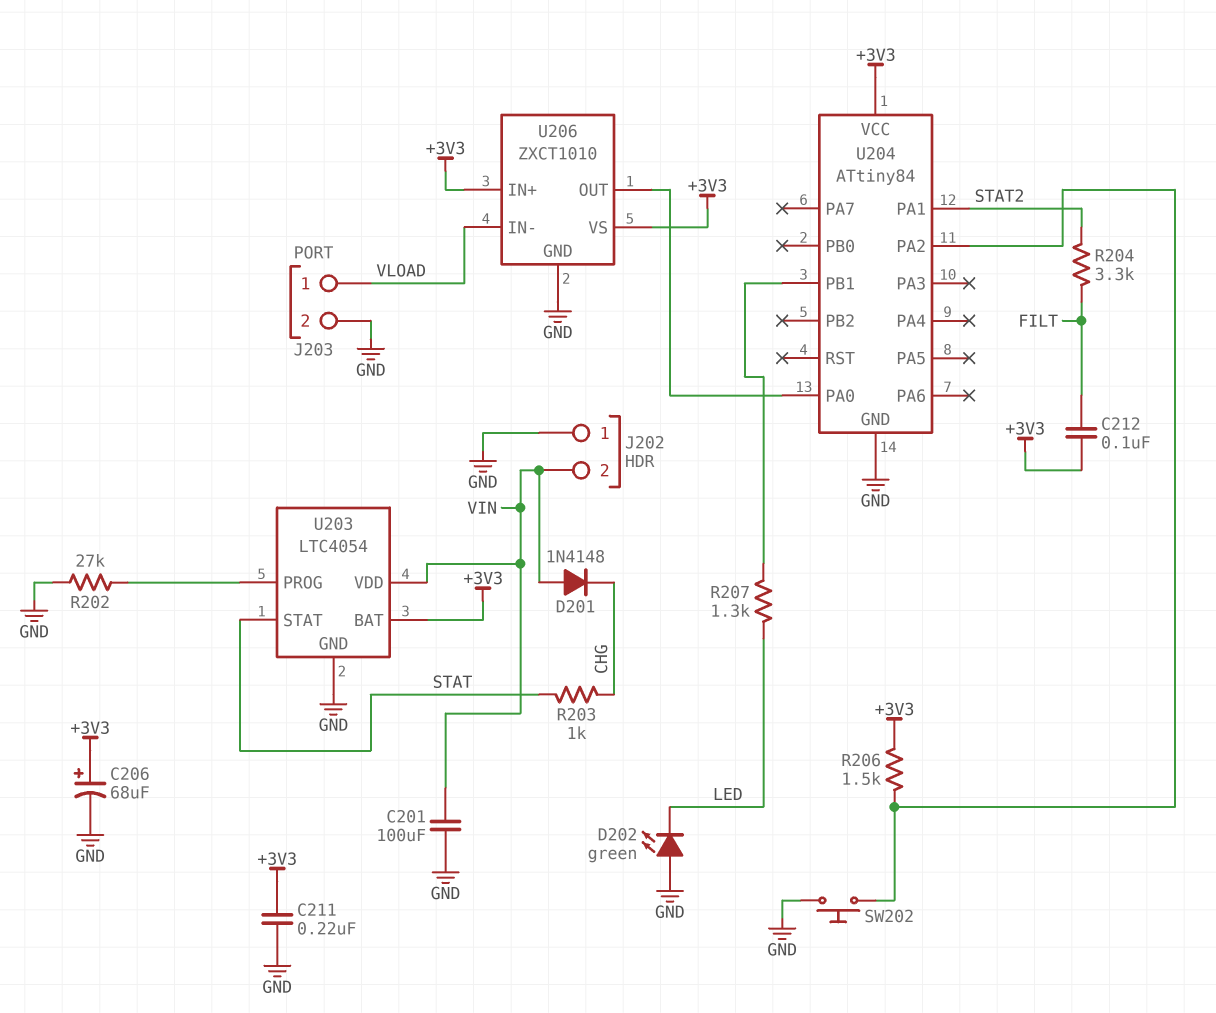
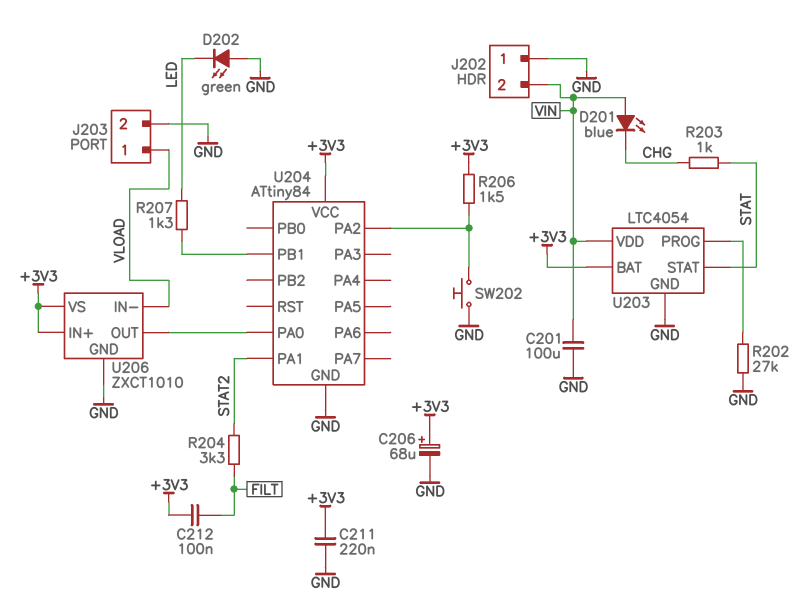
D201: diode 1N4148 (A VIN, K CHG) -> LED blue (A VIN, K CHG)

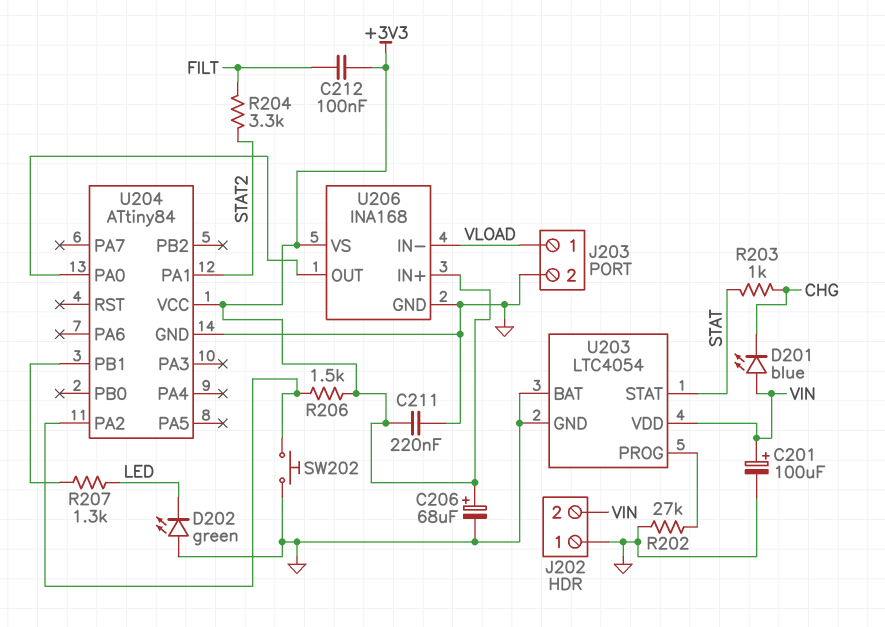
C201: 100uF (GND, VIN) -> 100uF (plus VIN, minus GND)
U203 pin BAT: +3V3 -> GND
U206: ZXCT1010 -> INA168

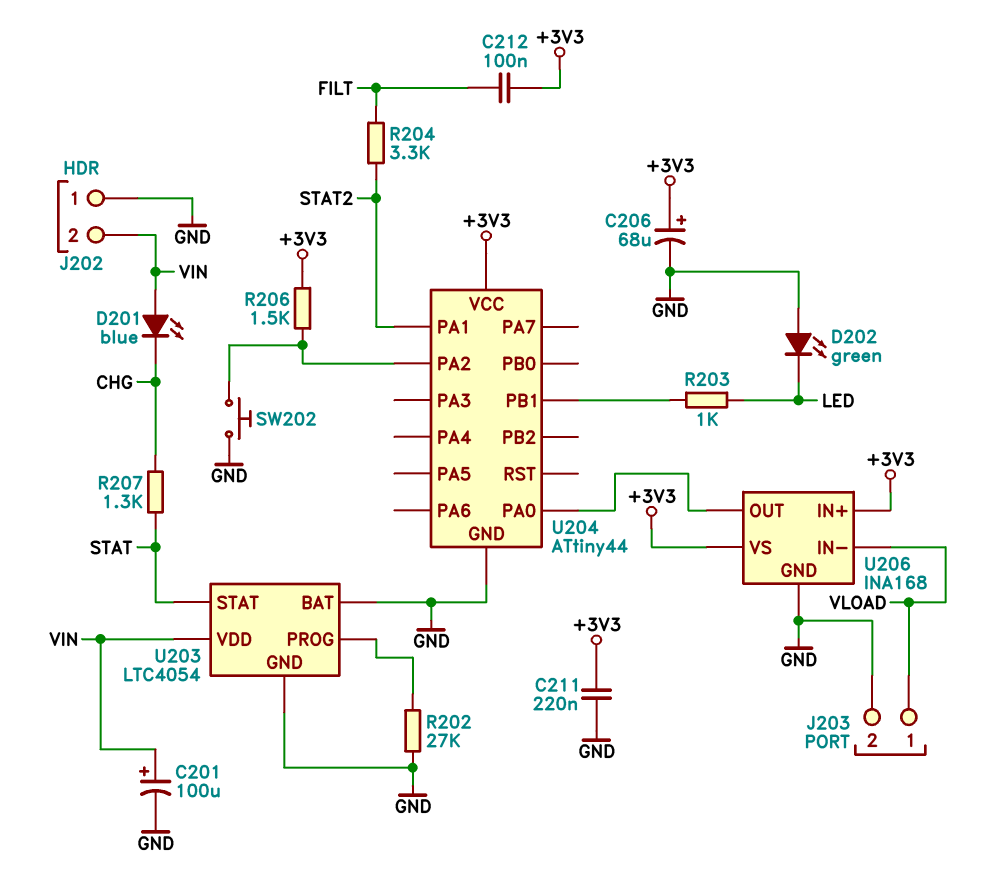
R203: 1k (CHG, STAT) -> 1k (LED, U204/PB1)
R207: 1.3k (LED, U204/PB1) -> 1.3k (CHG, STAT)
U204: ATtiny84 -> ATtiny44

